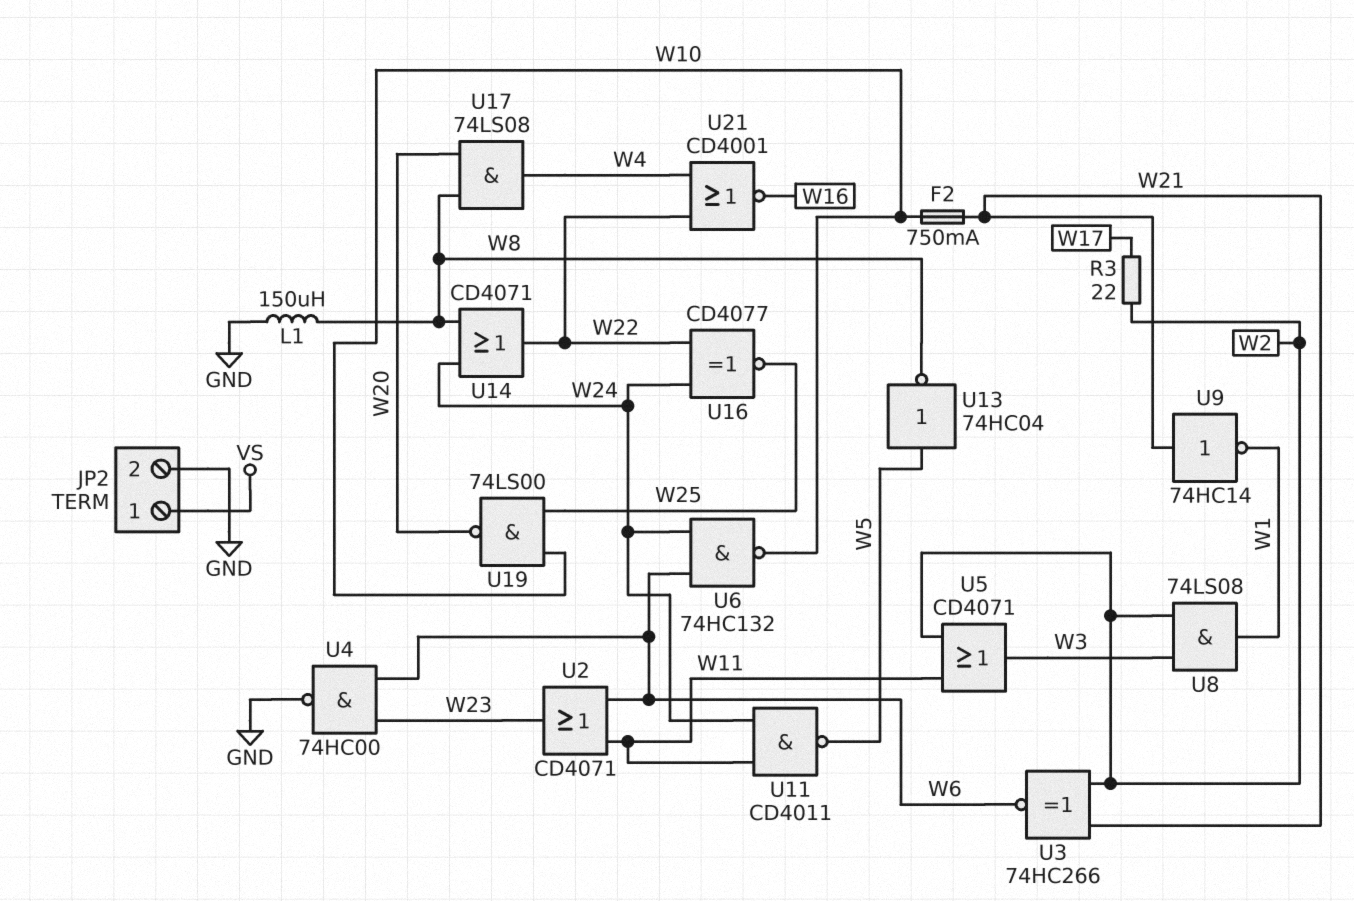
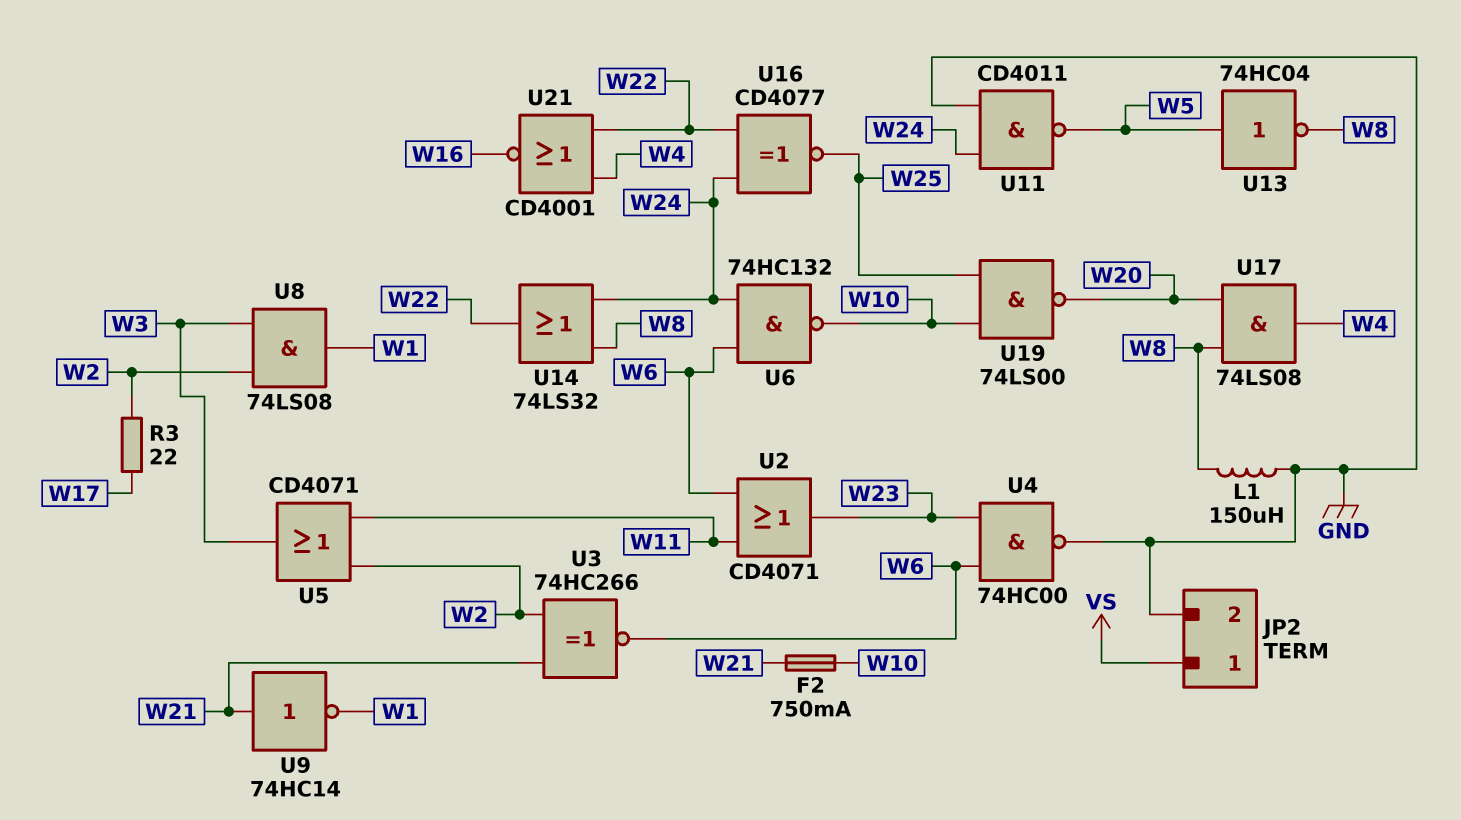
U11: NAND CD4011 (in W11, in W24, out W5) -> NAND CD4011 (in GND, in W24, out W5)
U14: OR CD4071 (in W8, in W24, out W22) -> OR 74LS32 (in W8, in W24, out W22)

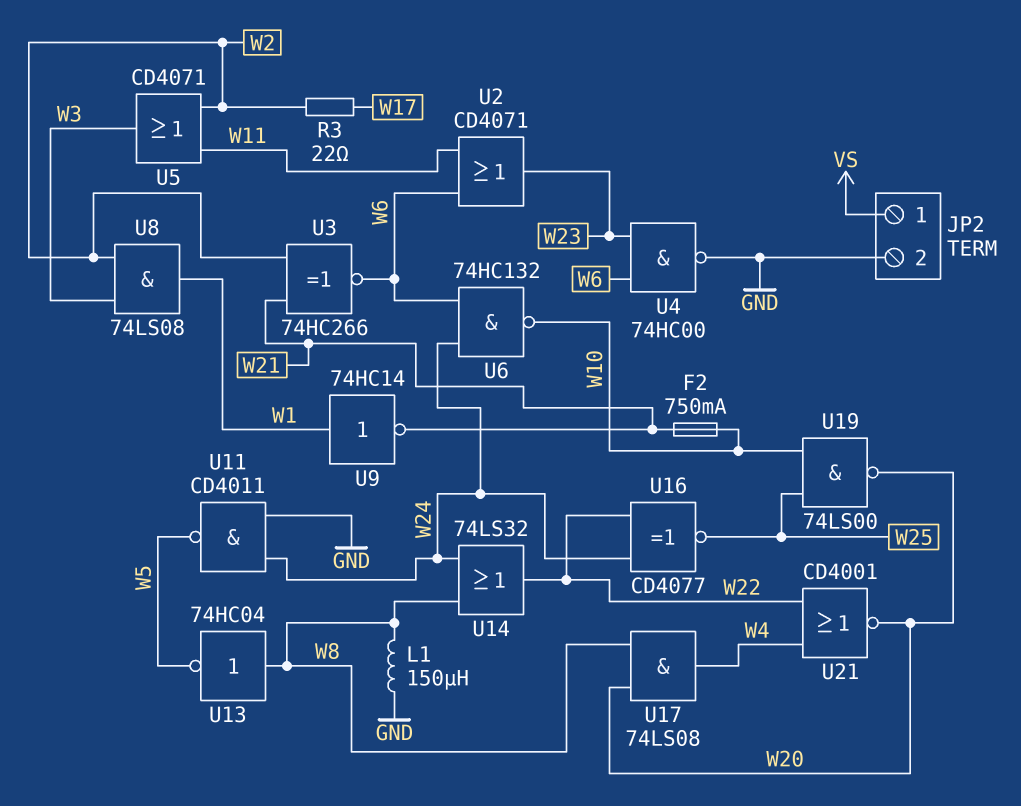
U9: NOT 74HC14 (in W21, out W1) -> NOT 74HC14 (in W1, out W21)
U13: NOT 74HC04 (in W5, out W8) -> NOT 74HC04 (in W8, out W5)
U21: NOR CD4001 (in W4, in W22, out W16) -> NOR CD4001 (in W4, in W22, out W20)

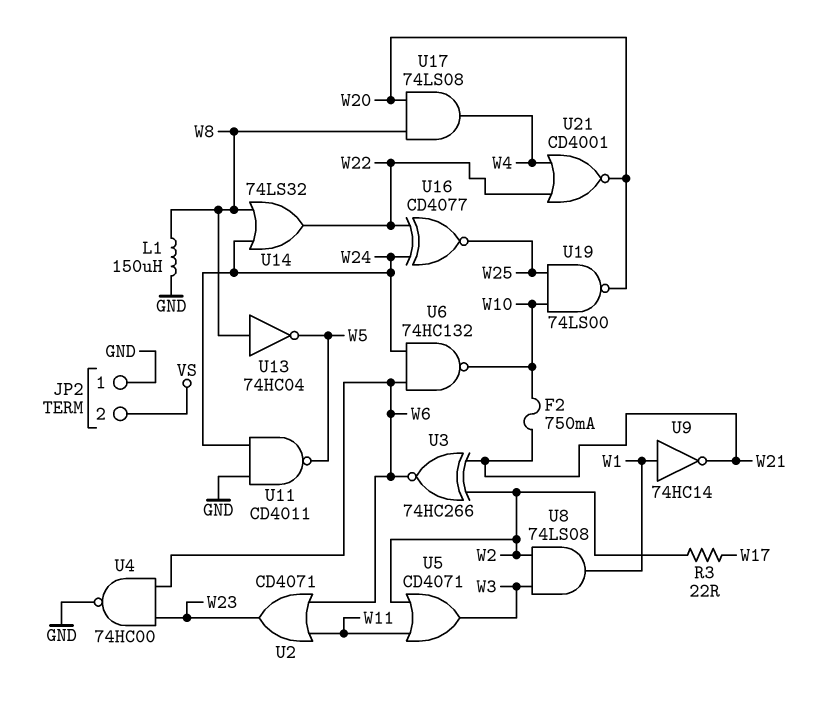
JP2 pin 1: VS -> GND
JP2 pin 2: GND -> VS

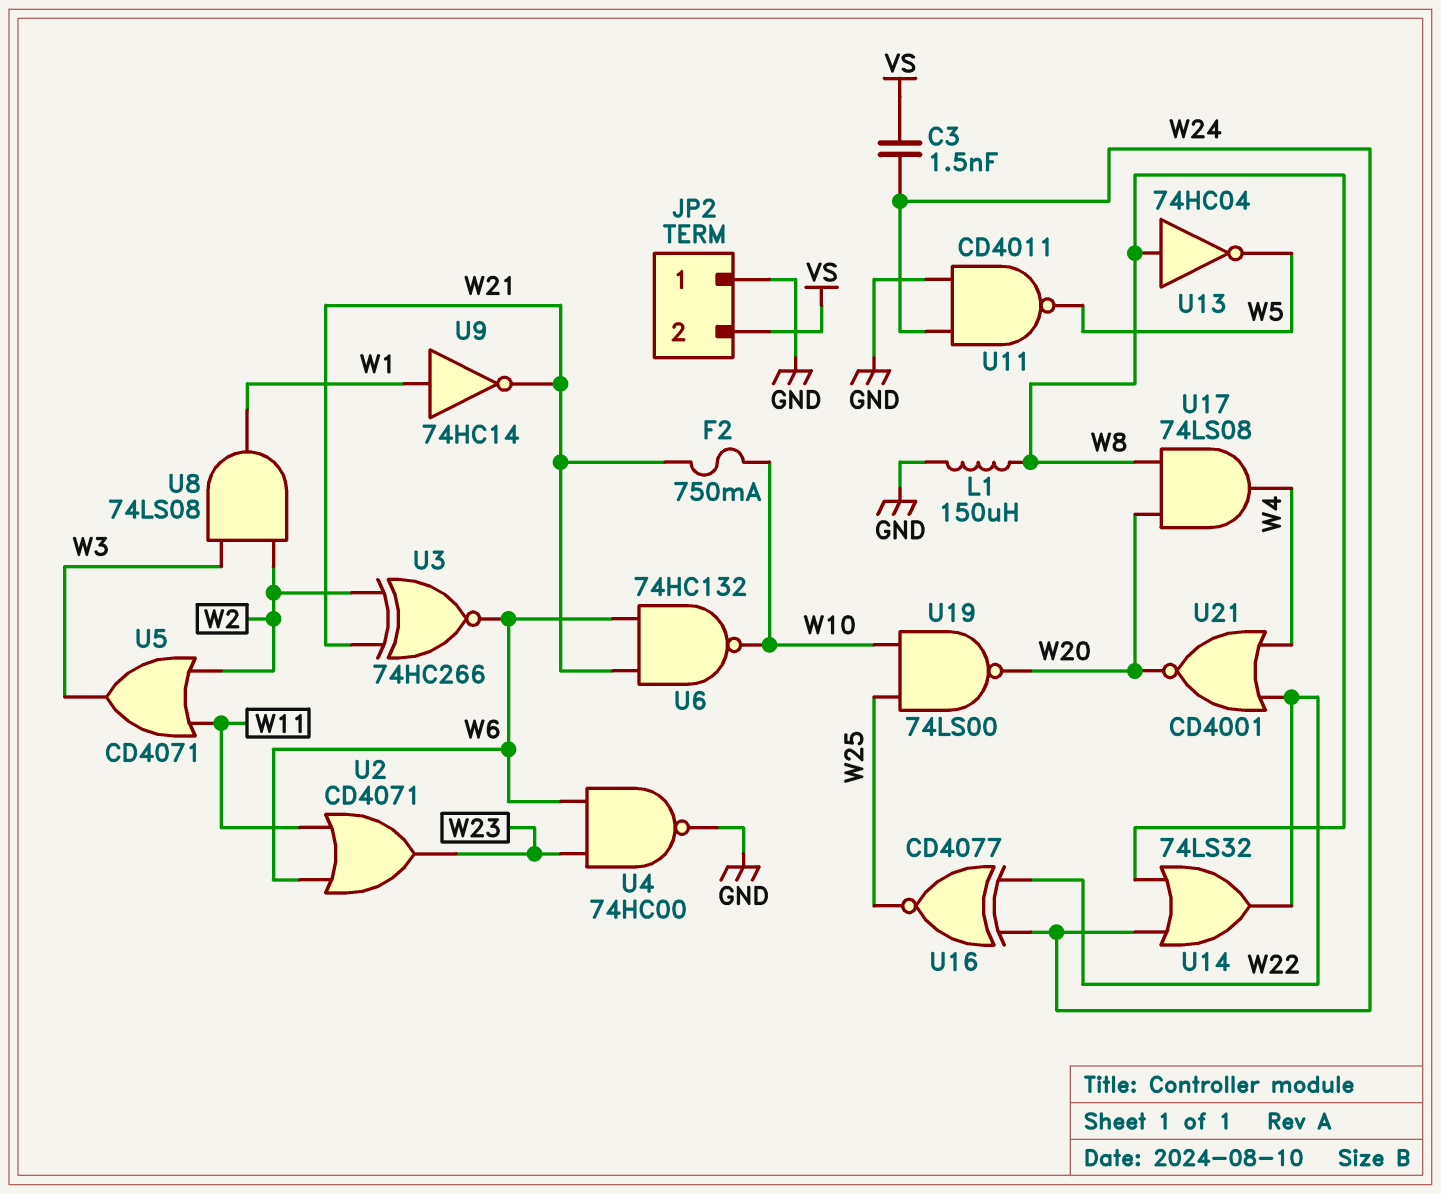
C3: none -> 1.5nF (VS, W24)
R3: 22 (W2, W17) -> none
U6: NAND 74HC132 (in W6, in W24, out W10) -> NAND 74HC132 (in W6, in W21, out W10)

